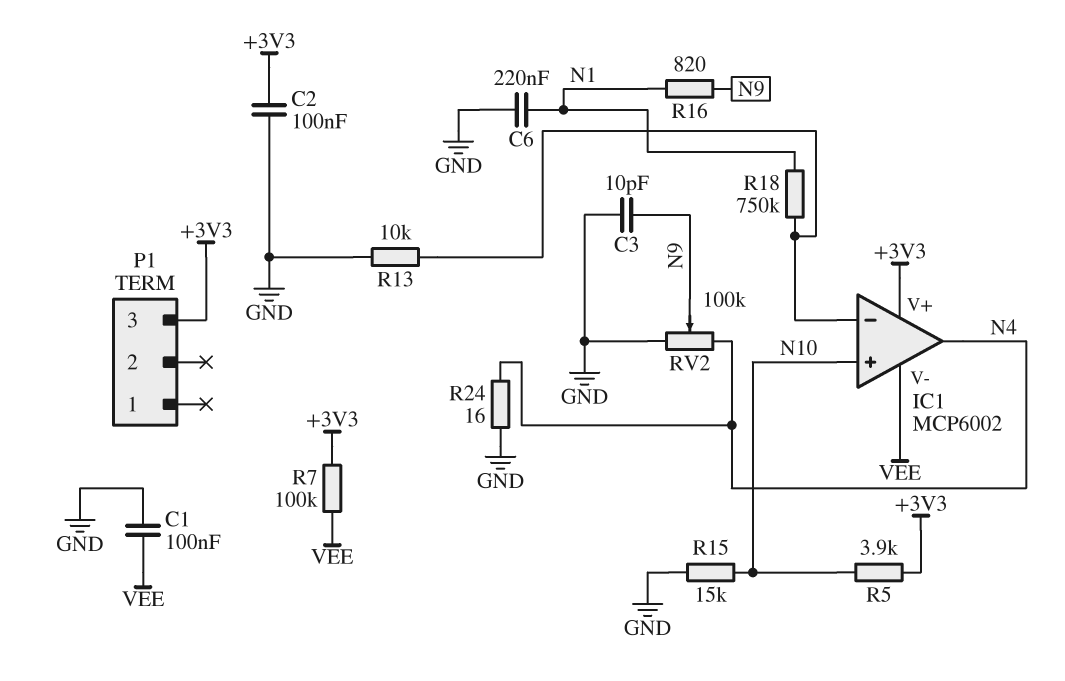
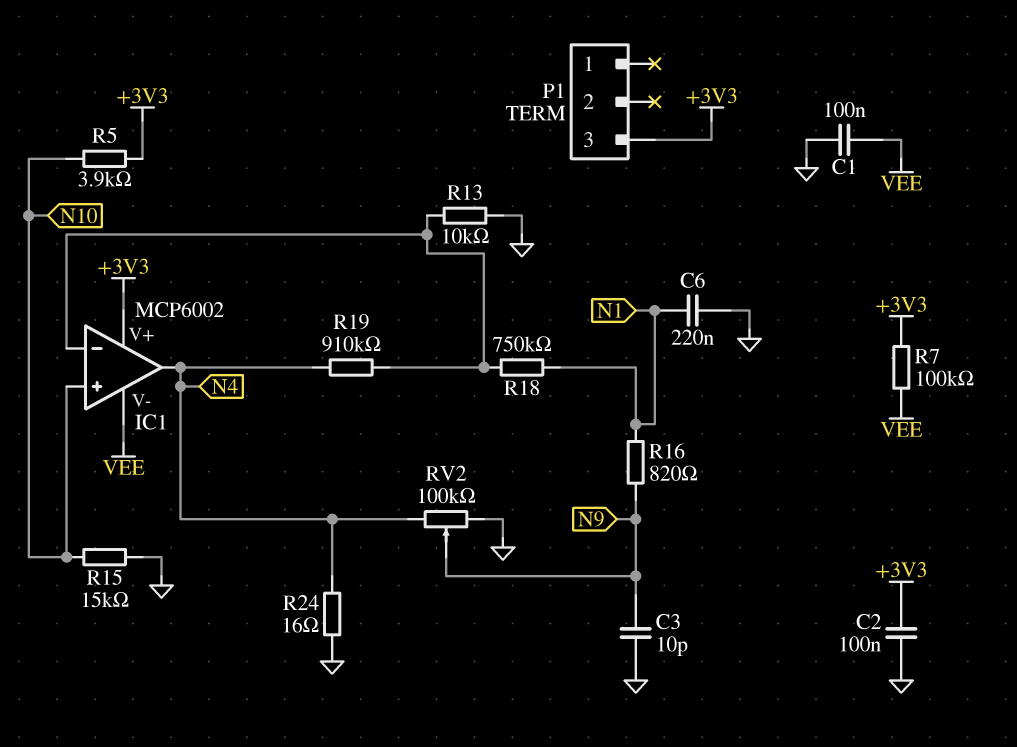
R19: none -> 910k (IC1/in-, N4)

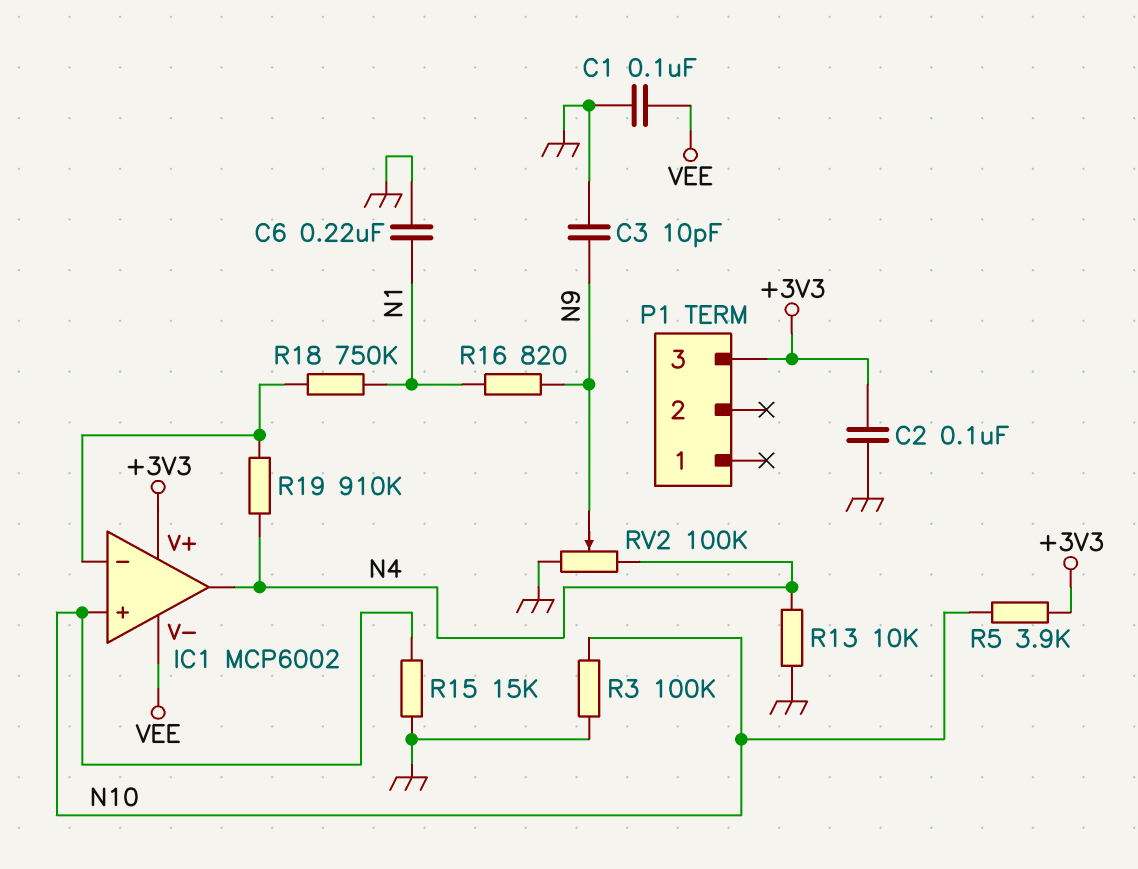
R3: none -> 100k (GND, N10)
R7: 100k (+3V3, VEE) -> none
R13: 10k (GND, IC1/in-) -> 10k (GND, N4)
R24: 16 (GND, N4) -> none

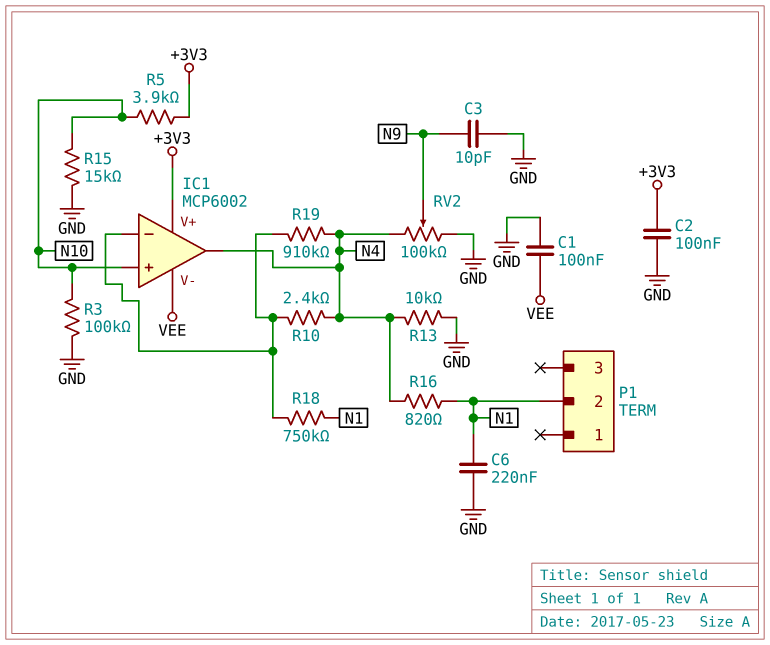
P1 pin 2: none -> N1
P1 pin 3: +3V3 -> none
R10: none -> 2.4k (IC1/in-, N4)
R16: 820 (N1, N9) -> 820 (N1, N4)

